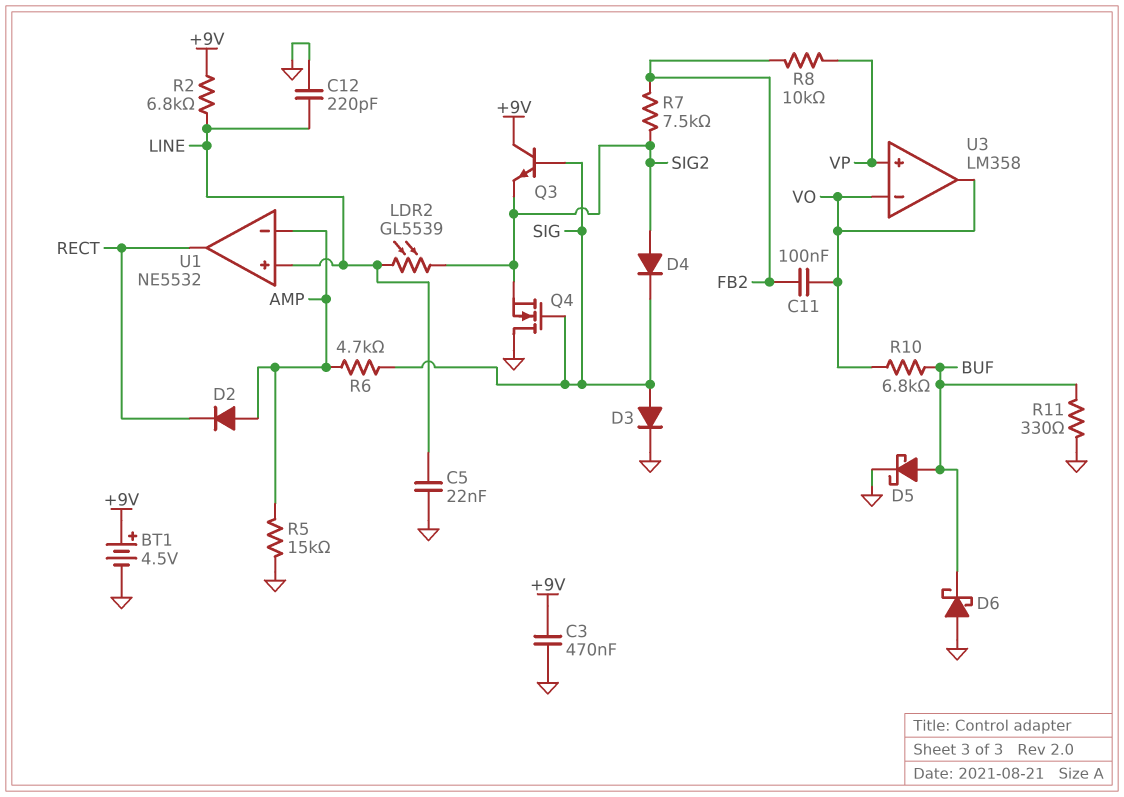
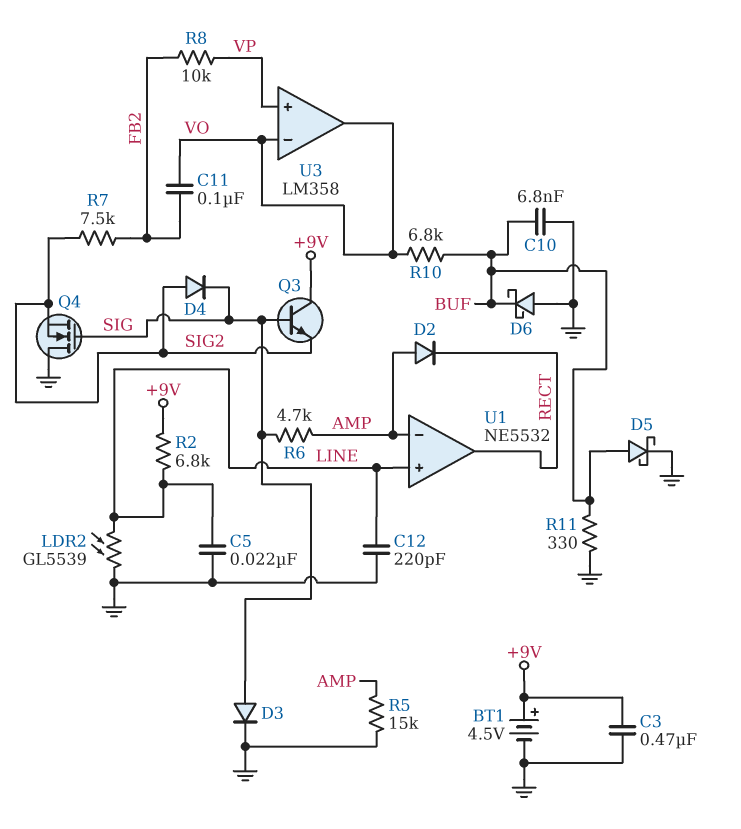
C10: none -> 6.8nF (BUF, GND)
LDR2: GL5539 (LINE, SIG2) -> GL5539 (GND, LINE)

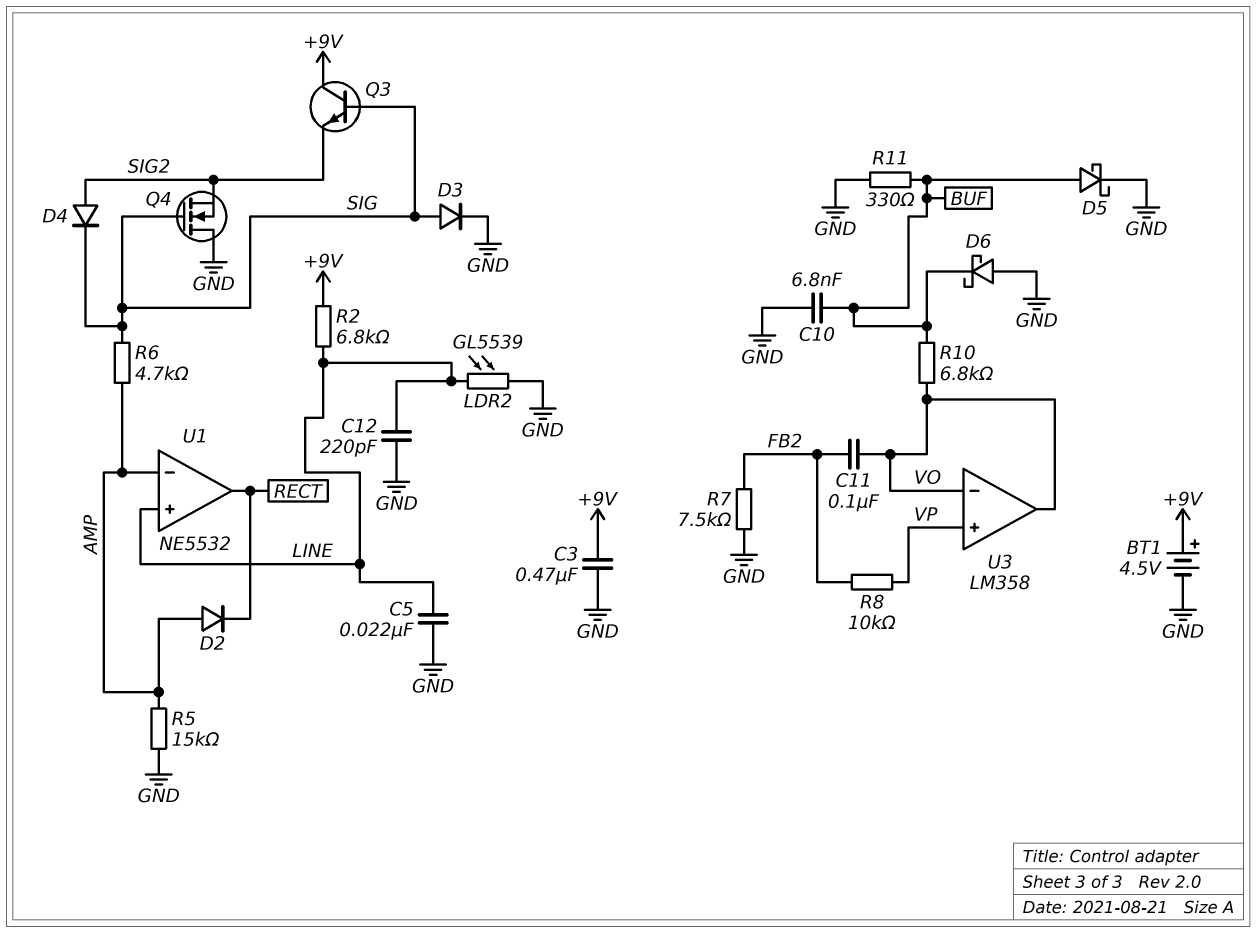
R7: 7.5k (FB2, SIG2) -> 7.5k (FB2, GND)

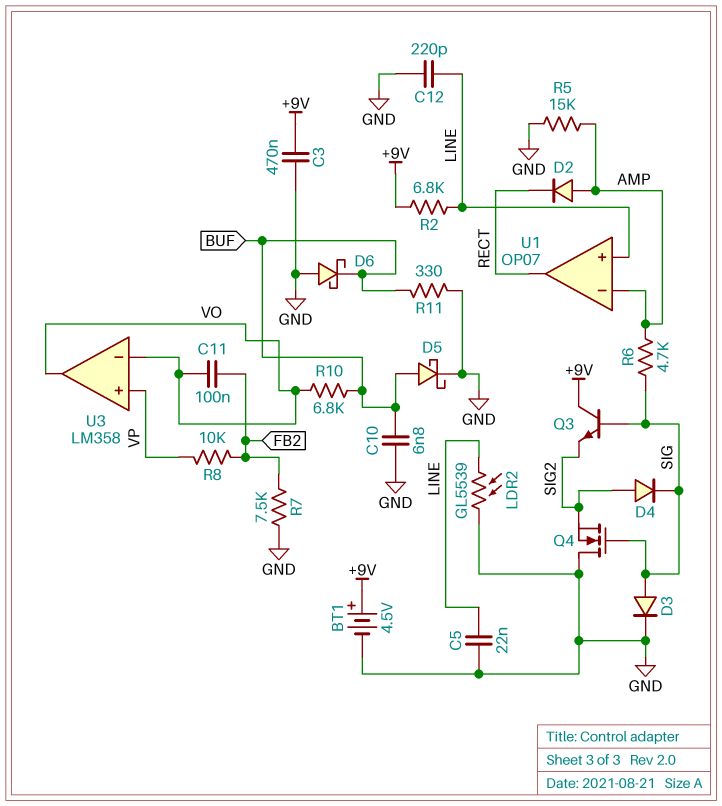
U1: NE5532 -> OP07

